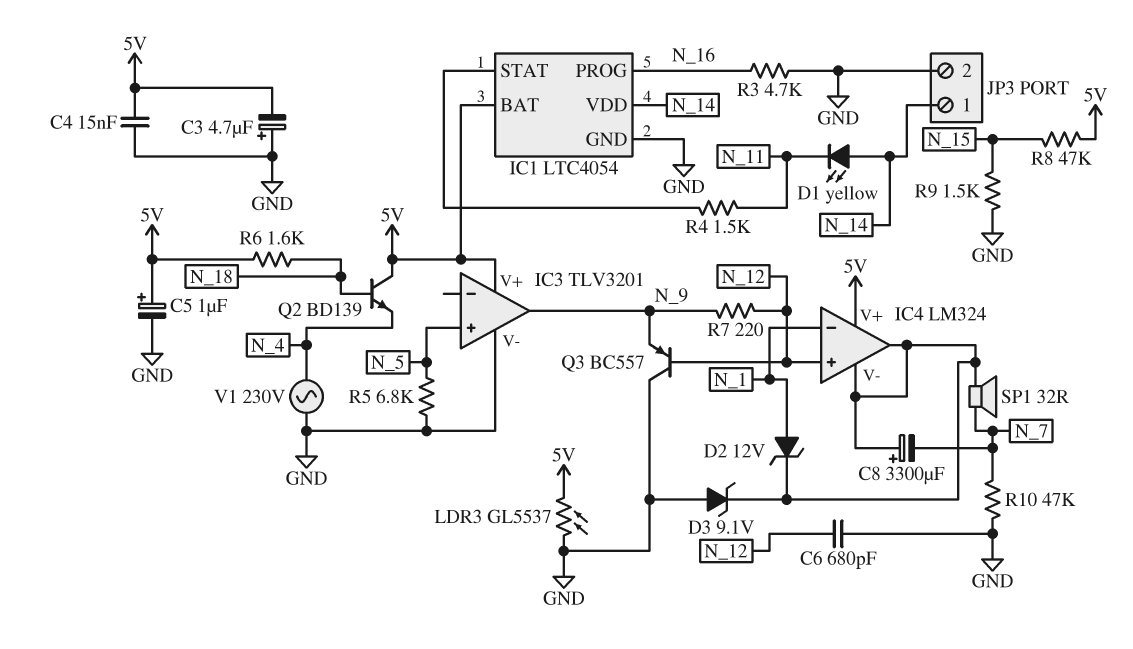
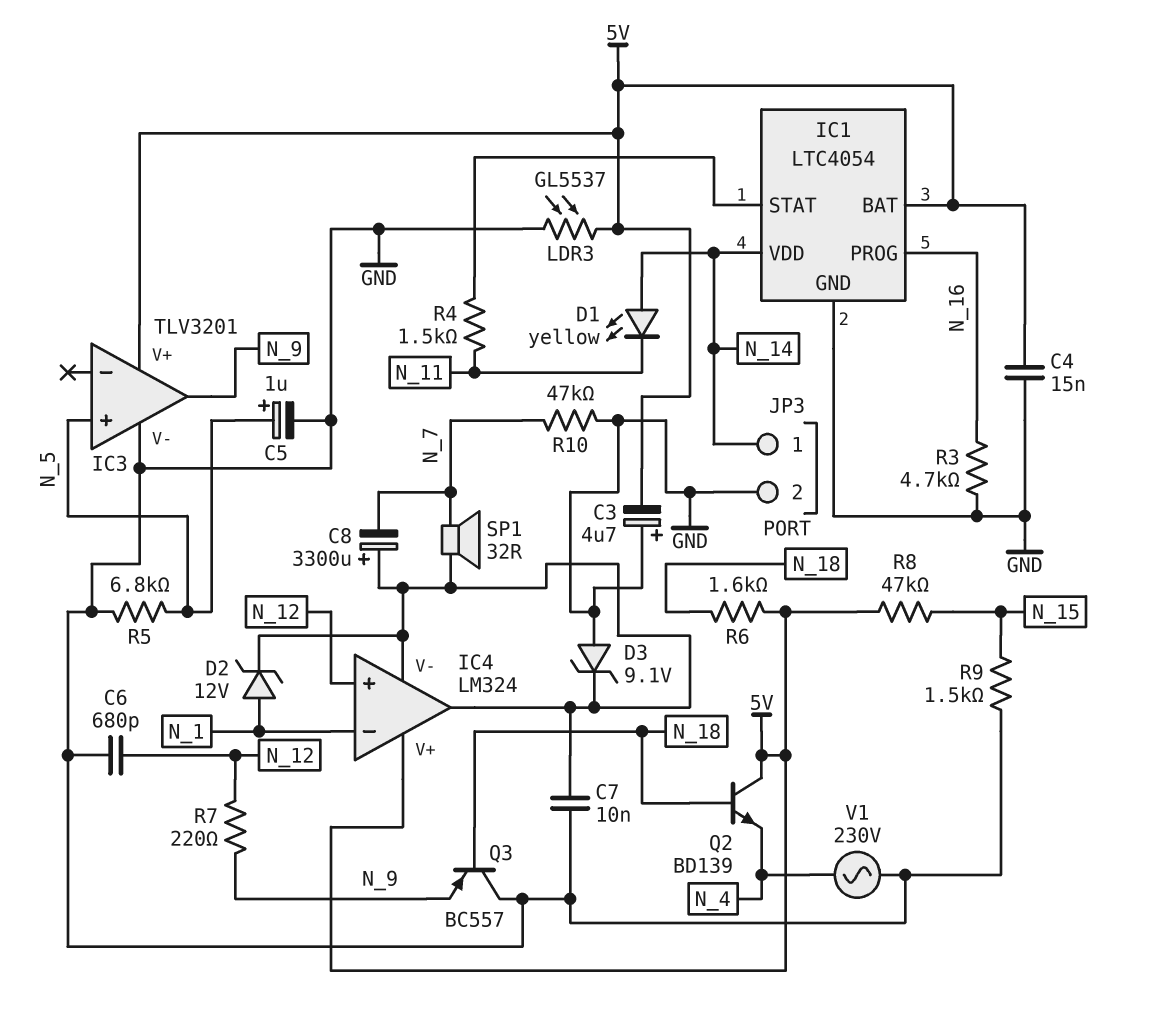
C5: 1uF (plus 5V, minus GND) -> 1uF (plus N_5, minus GND)
C7: none -> 10nF (GND, IC4/V-)
Q3: PNP BC557 (B N_12, C GND, E N_9) -> PNP BC557 (B N_18, C GND, E N_9)

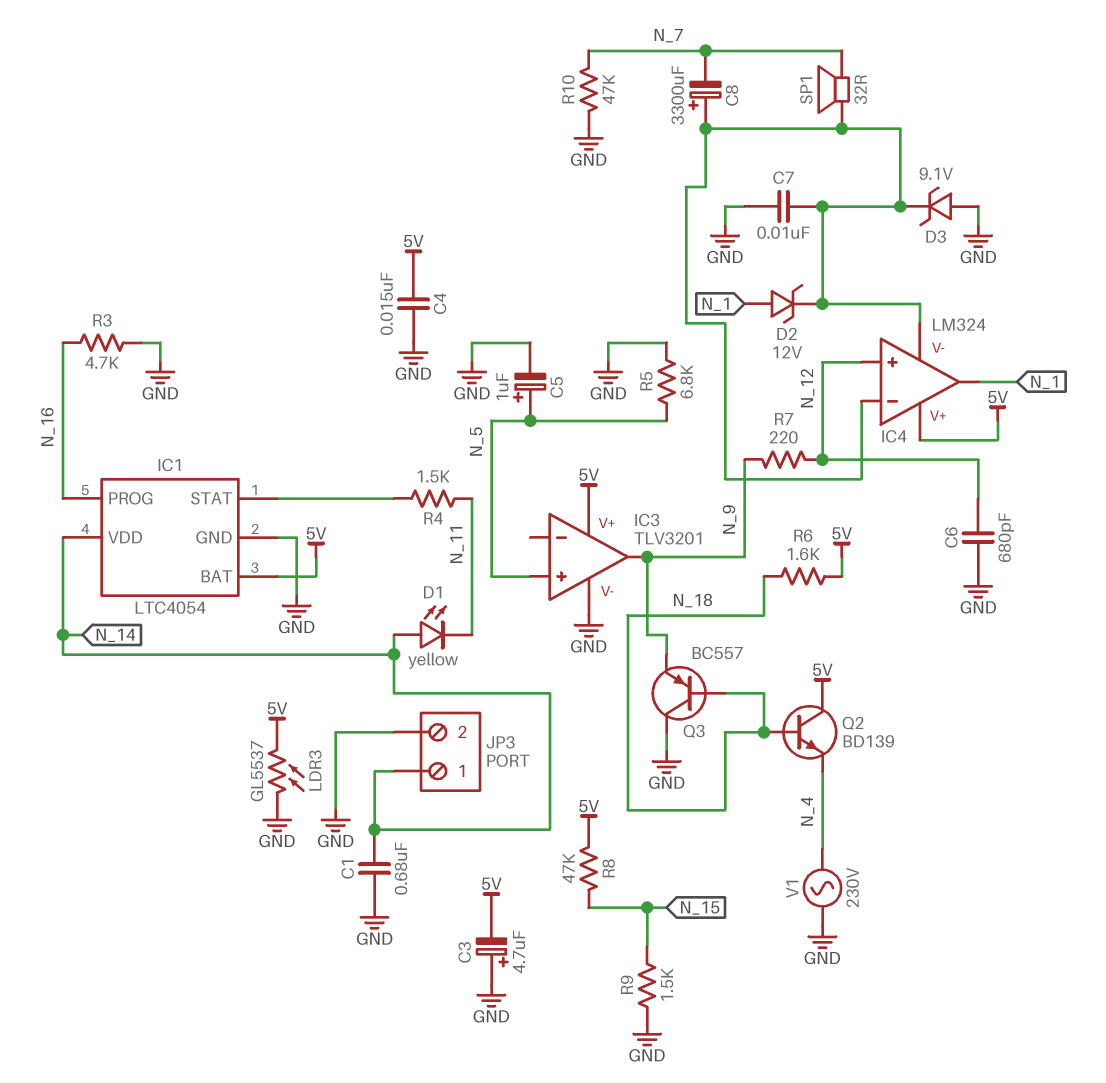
C1: none -> 680nF (GND, N_14)
IC4 pin in-: N_1 -> IC4/V-
IC4 pin out: IC4/V- -> N_1

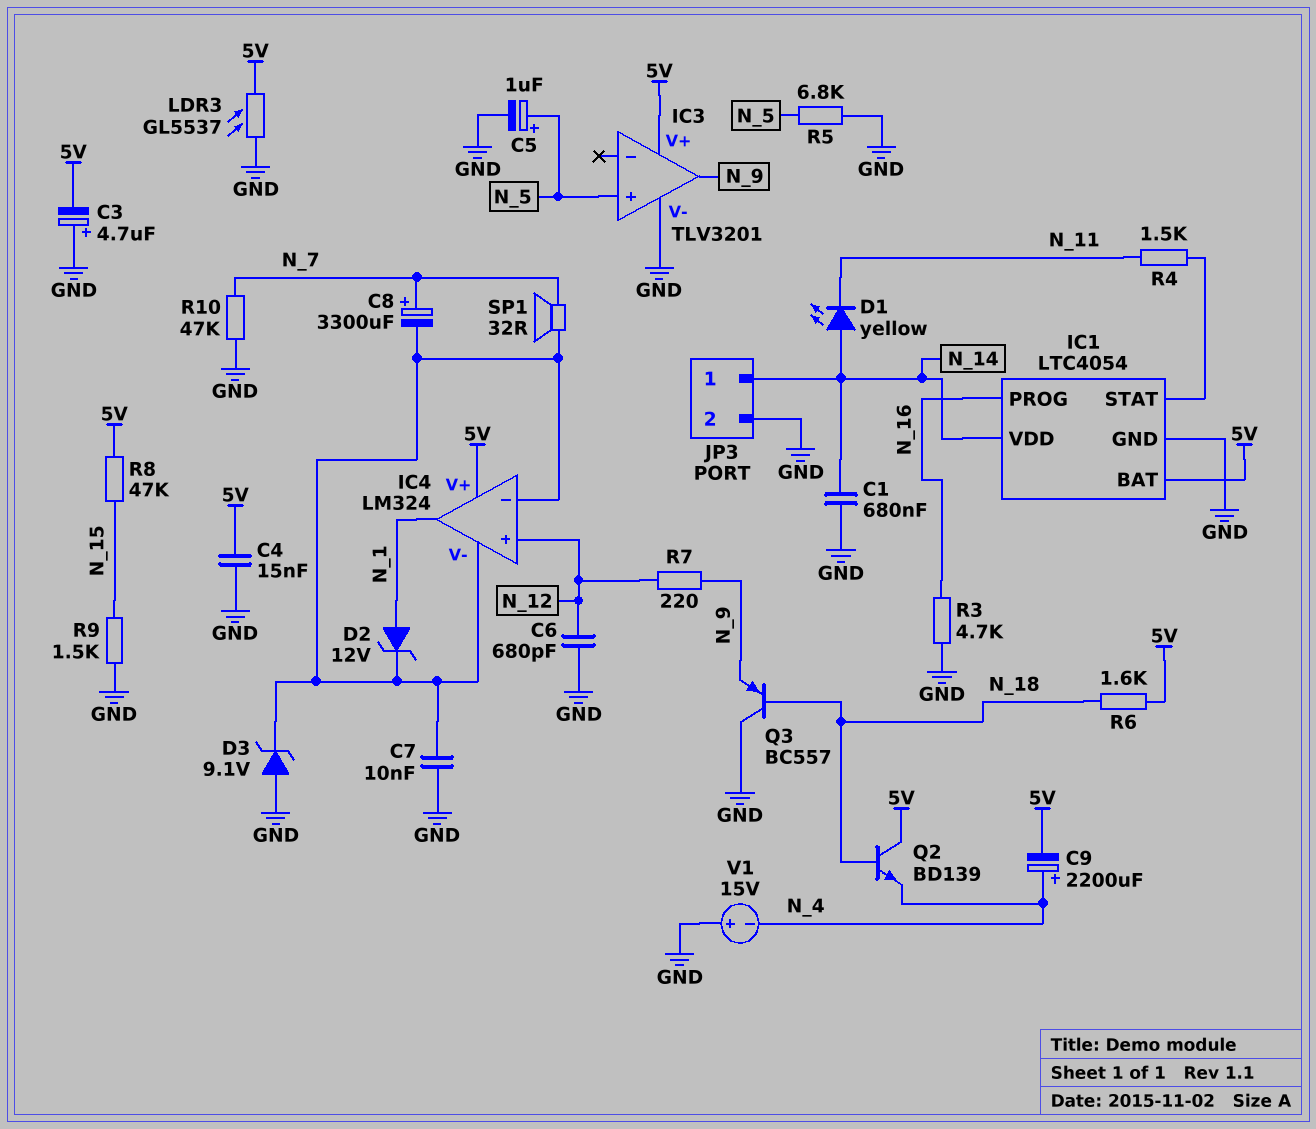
C8: 3300uF (plus IC4/V-, minus N_7) -> 3300uF (plus N_7, minus IC4/V-)
C9: none -> 2200uF (plus N_4, minus 5V)
V1: AC 230V (GND, N_4) -> 15V (plus GND, minus N_4)

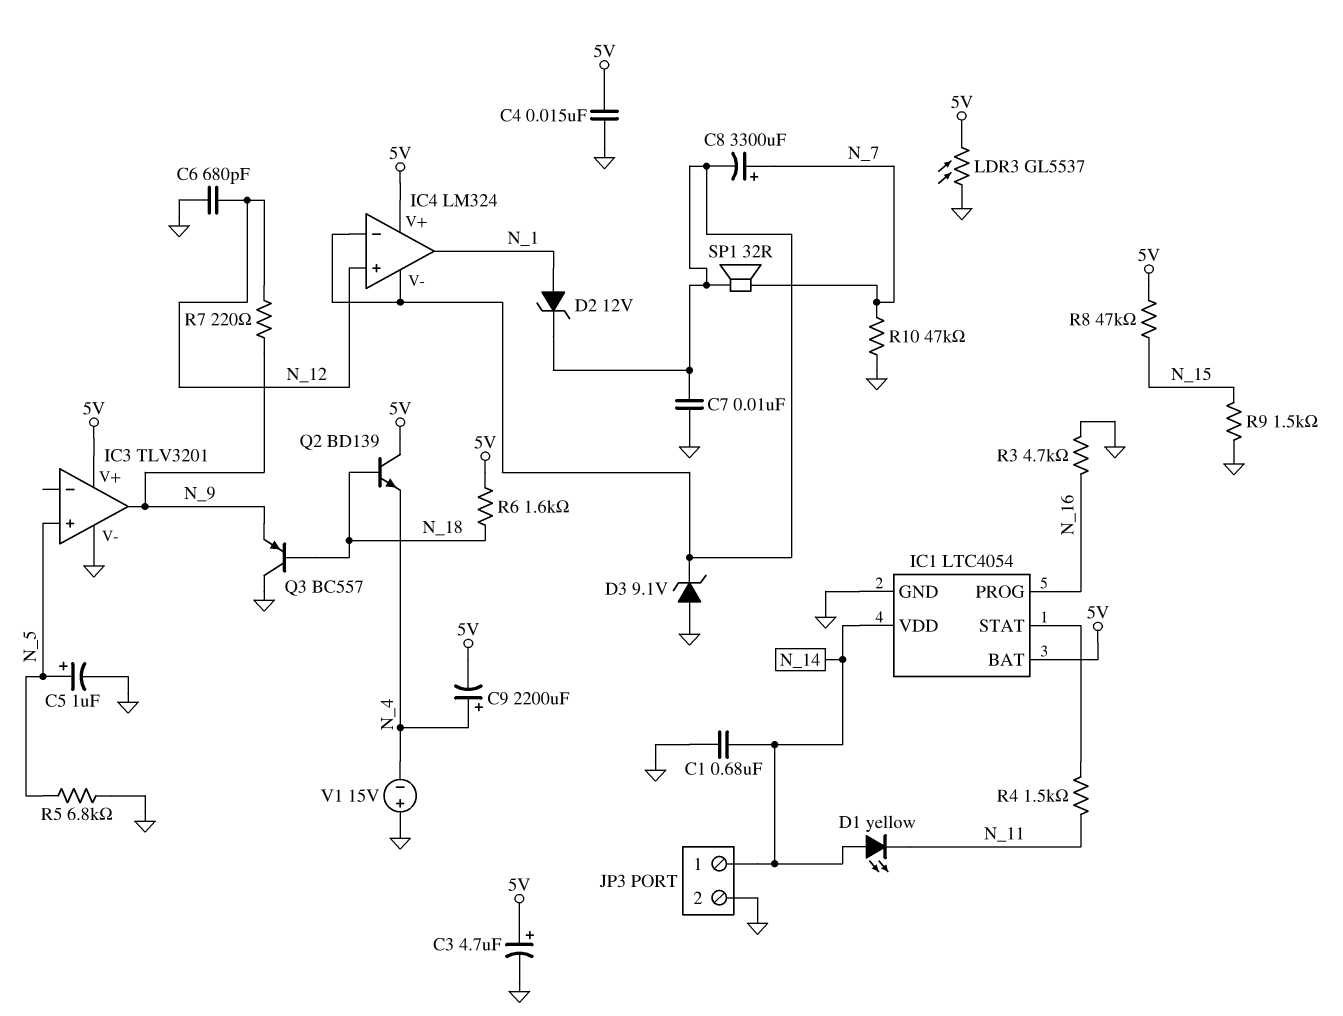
C3: 4.7uF (plus GND, minus 5V) -> 4.7uF (plus 5V, minus GND)

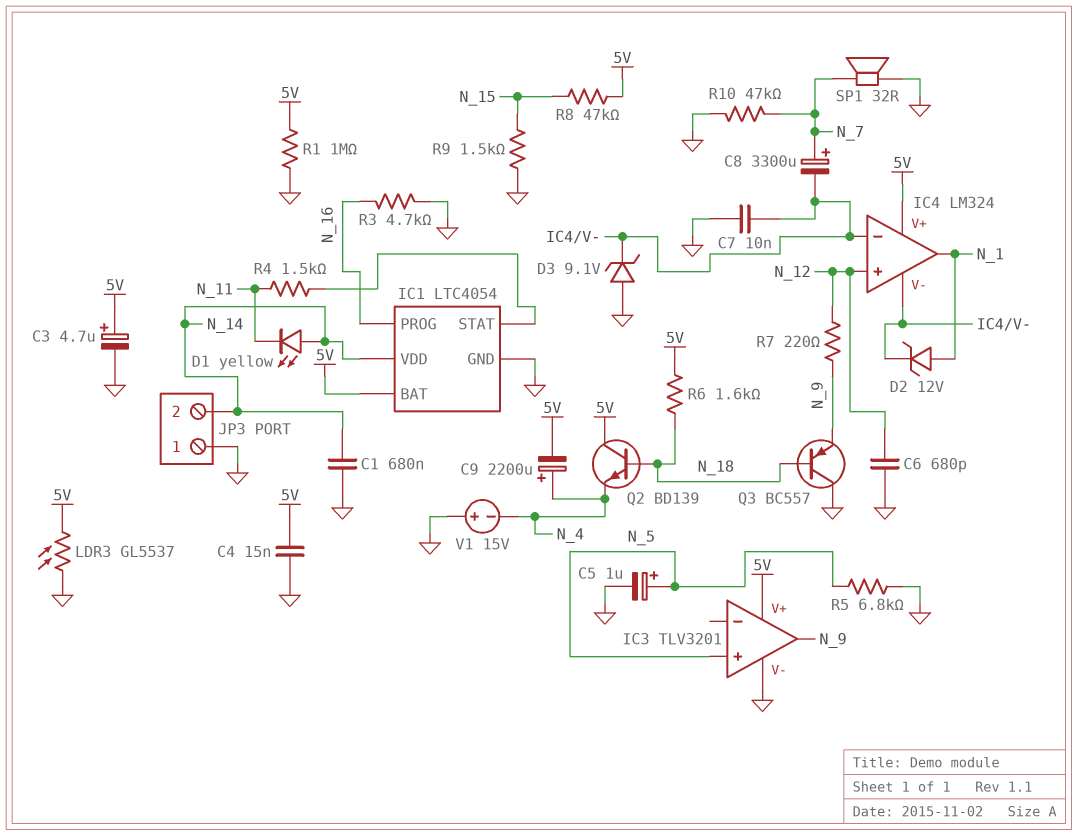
JP3 pin 1: N_14 -> GND
JP3 pin 2: GND -> N_14
R1: none -> 1M (5V, GND)
SP1: speaker 32R (IC4/V-, N_7) -> speaker 32R (GND, N_7)

